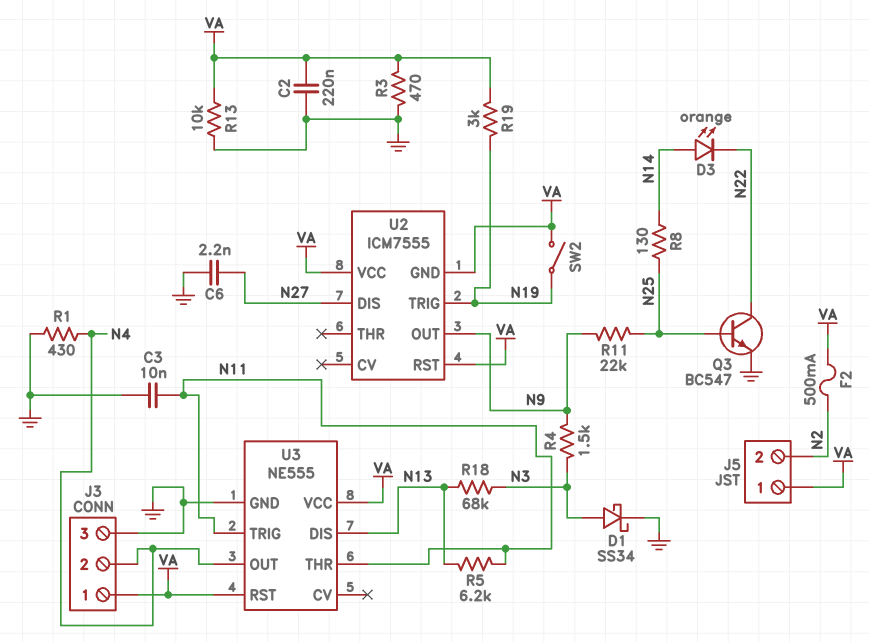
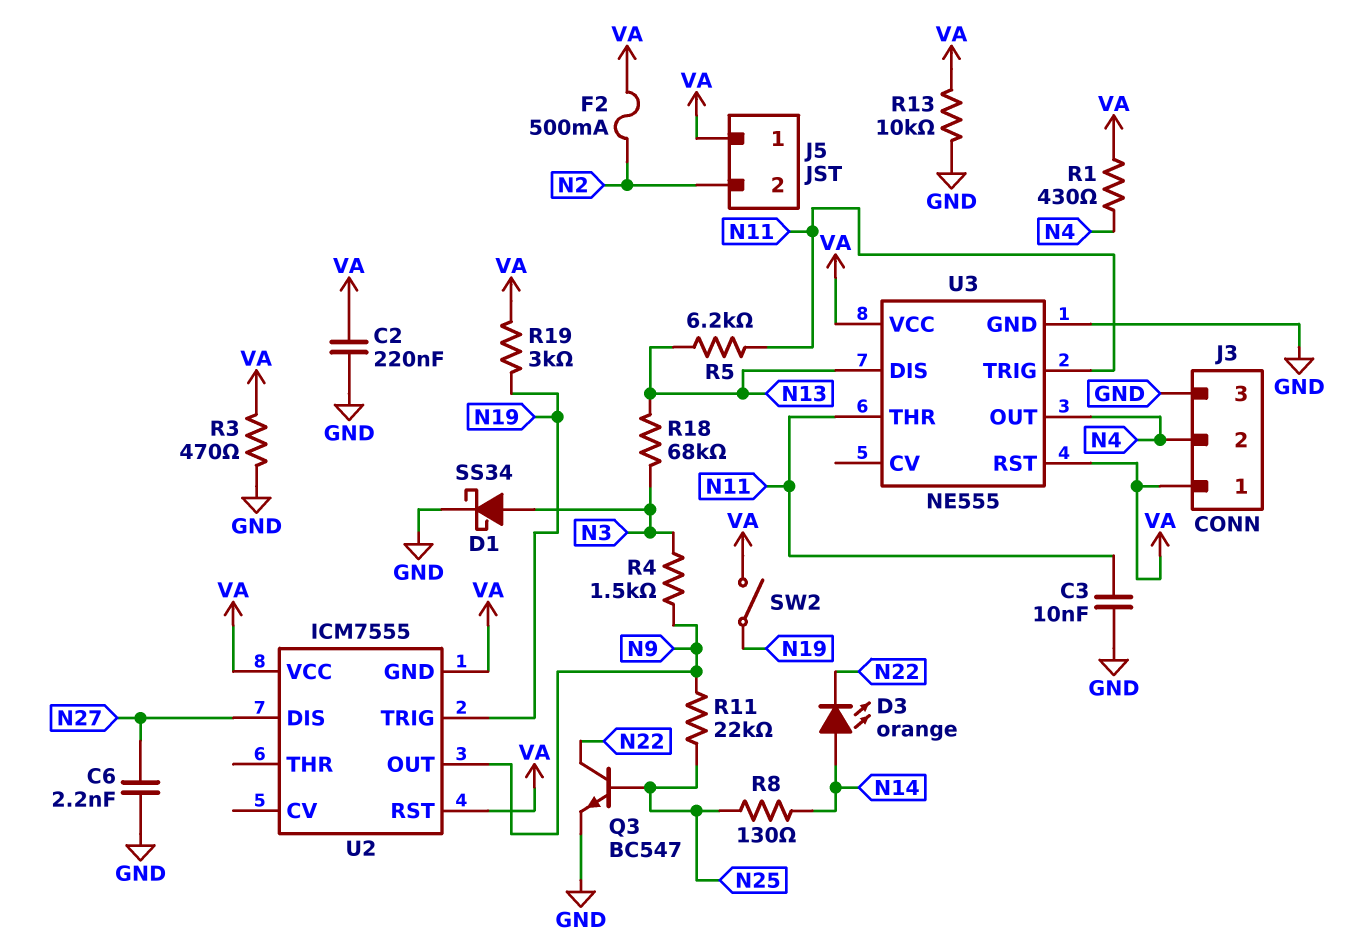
R1: 430 (GND, N4) -> 430 (N4, VA)

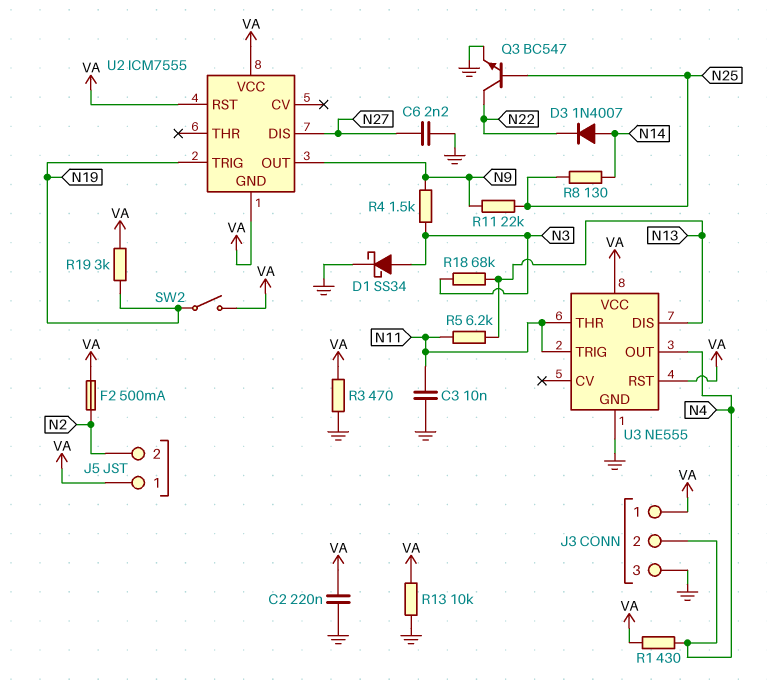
D3: LED orange (A N14, K N22) -> diode 1N4007 (A N14, K N22)

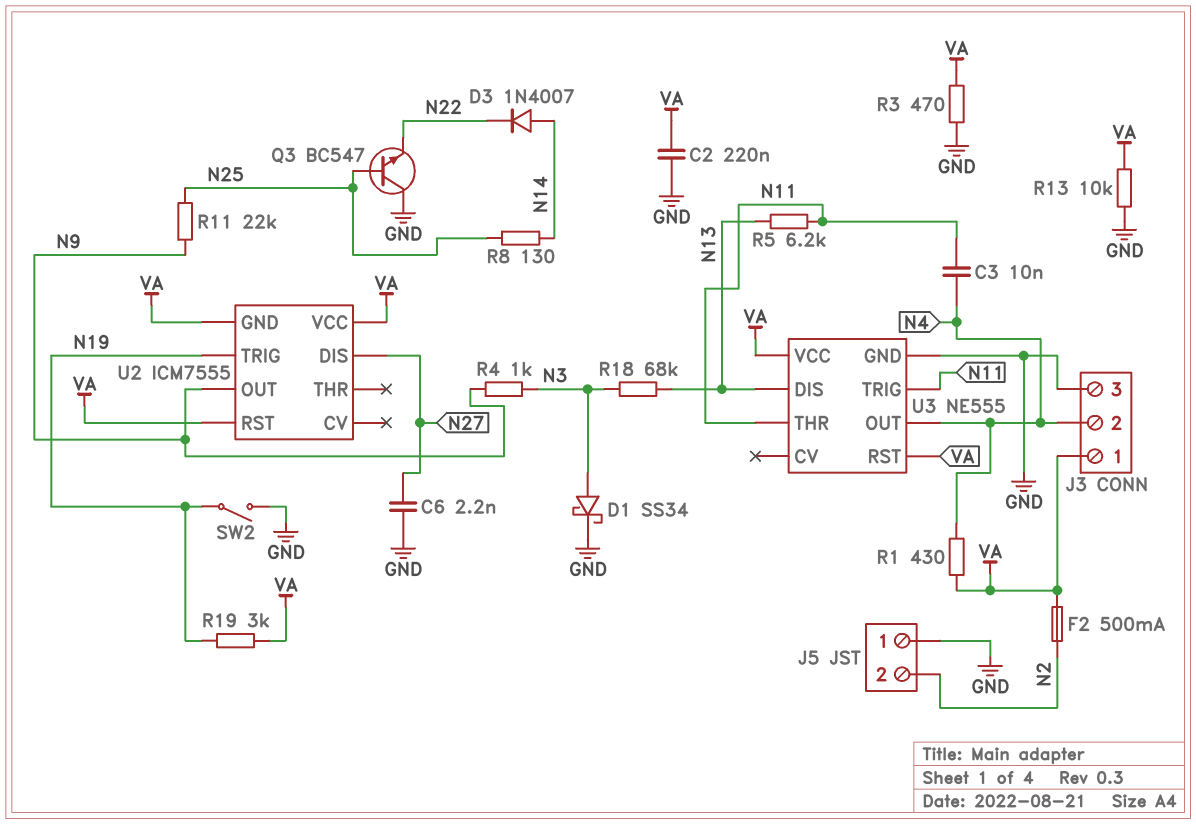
C3: 10nF (GND, N11) -> 10nF (N4, N11)
J5 pin 1: VA -> GND
Q3: NPN BC547 (B N25, C N22, E GND) -> NPN BC547 (B N25, C GND, E N22)
R4: 1.5k (N3, N9) -> 1k (N3, N9)
SW2: switch (N19, VA) -> switch (GND, N19)

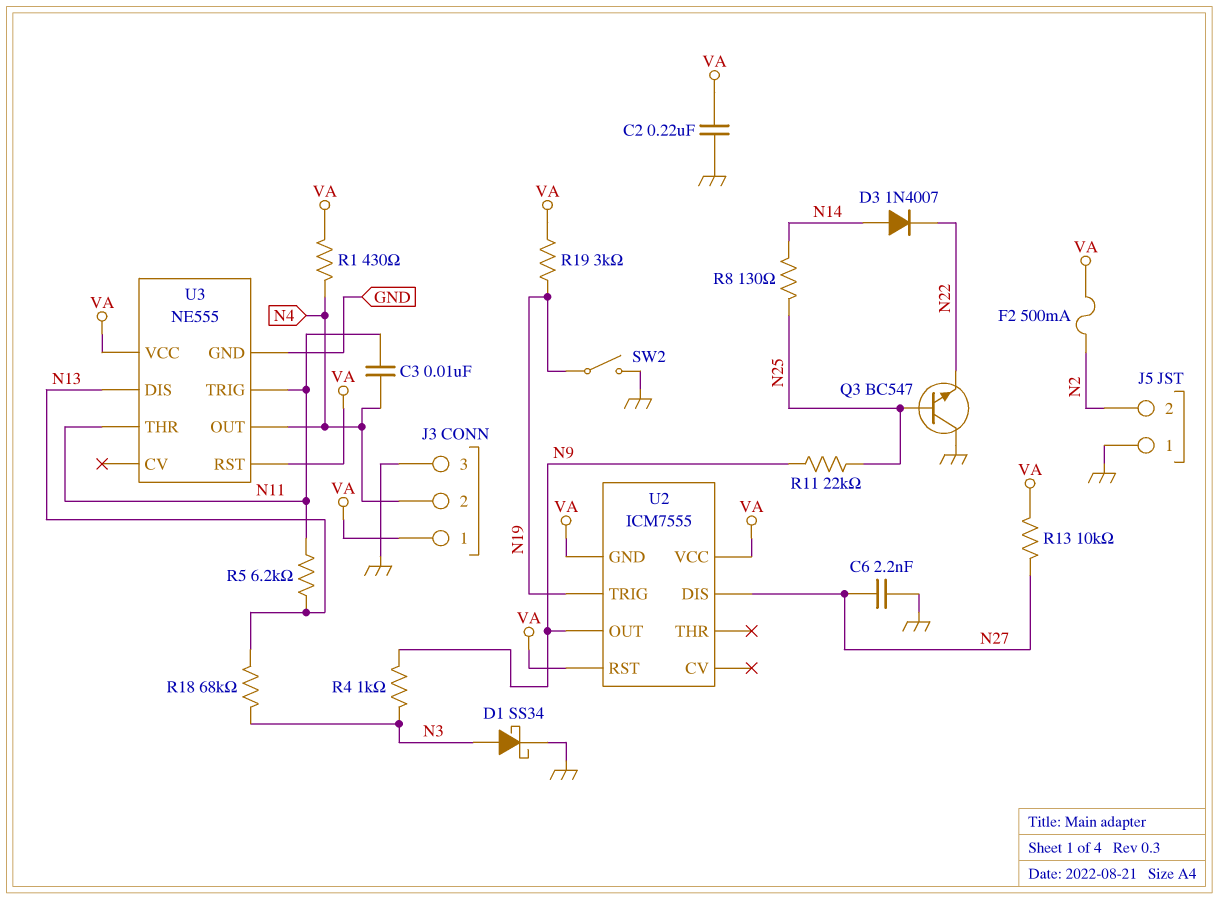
R3: 470 (GND, VA) -> none
R13: 10k (GND, VA) -> 10k (N27, VA)

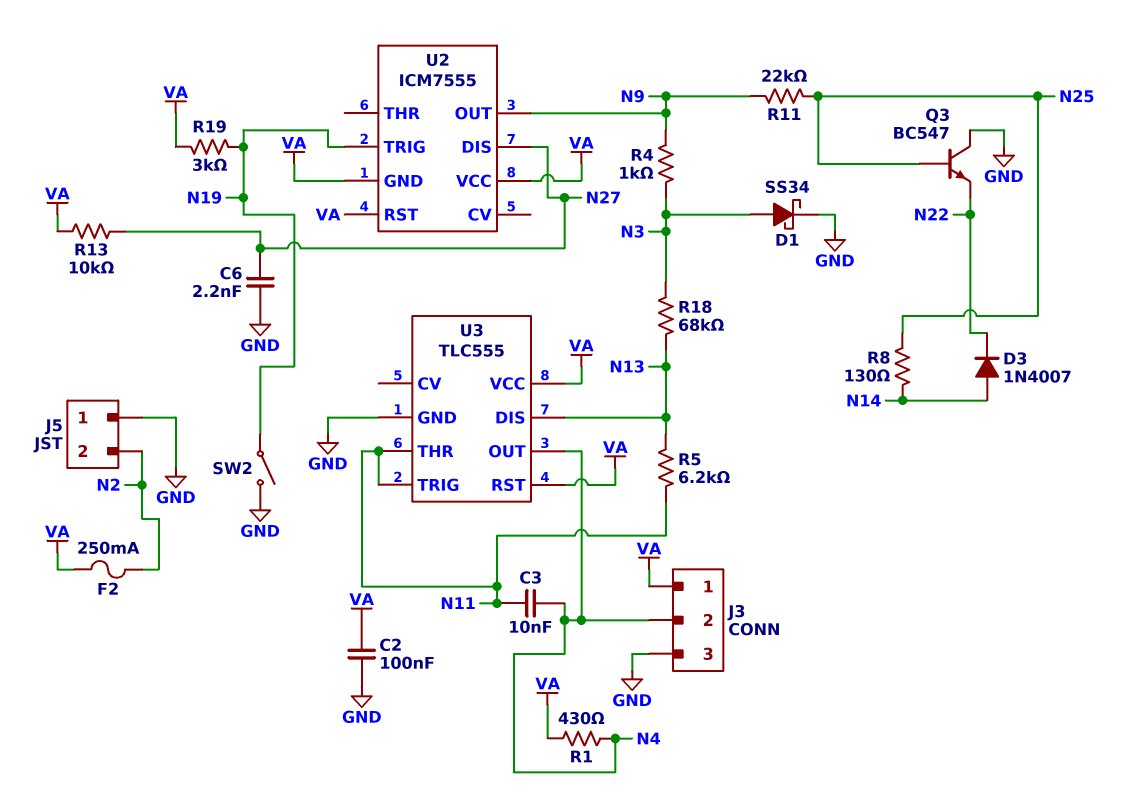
C2: 220nF (GND, VA) -> 100nF (GND, VA)
F2: 500mA (N2, VA) -> 250mA (N2, VA)
U3: NE555 -> TLC555

